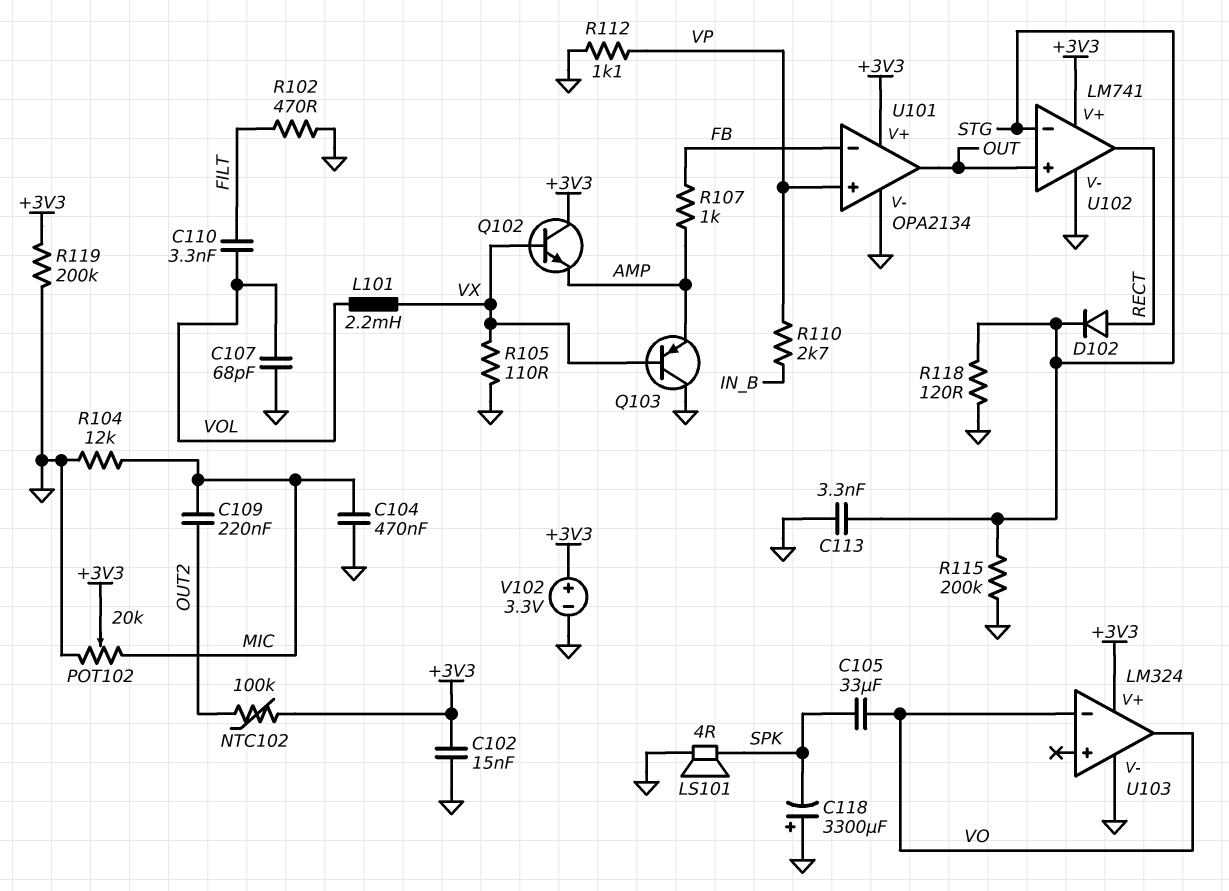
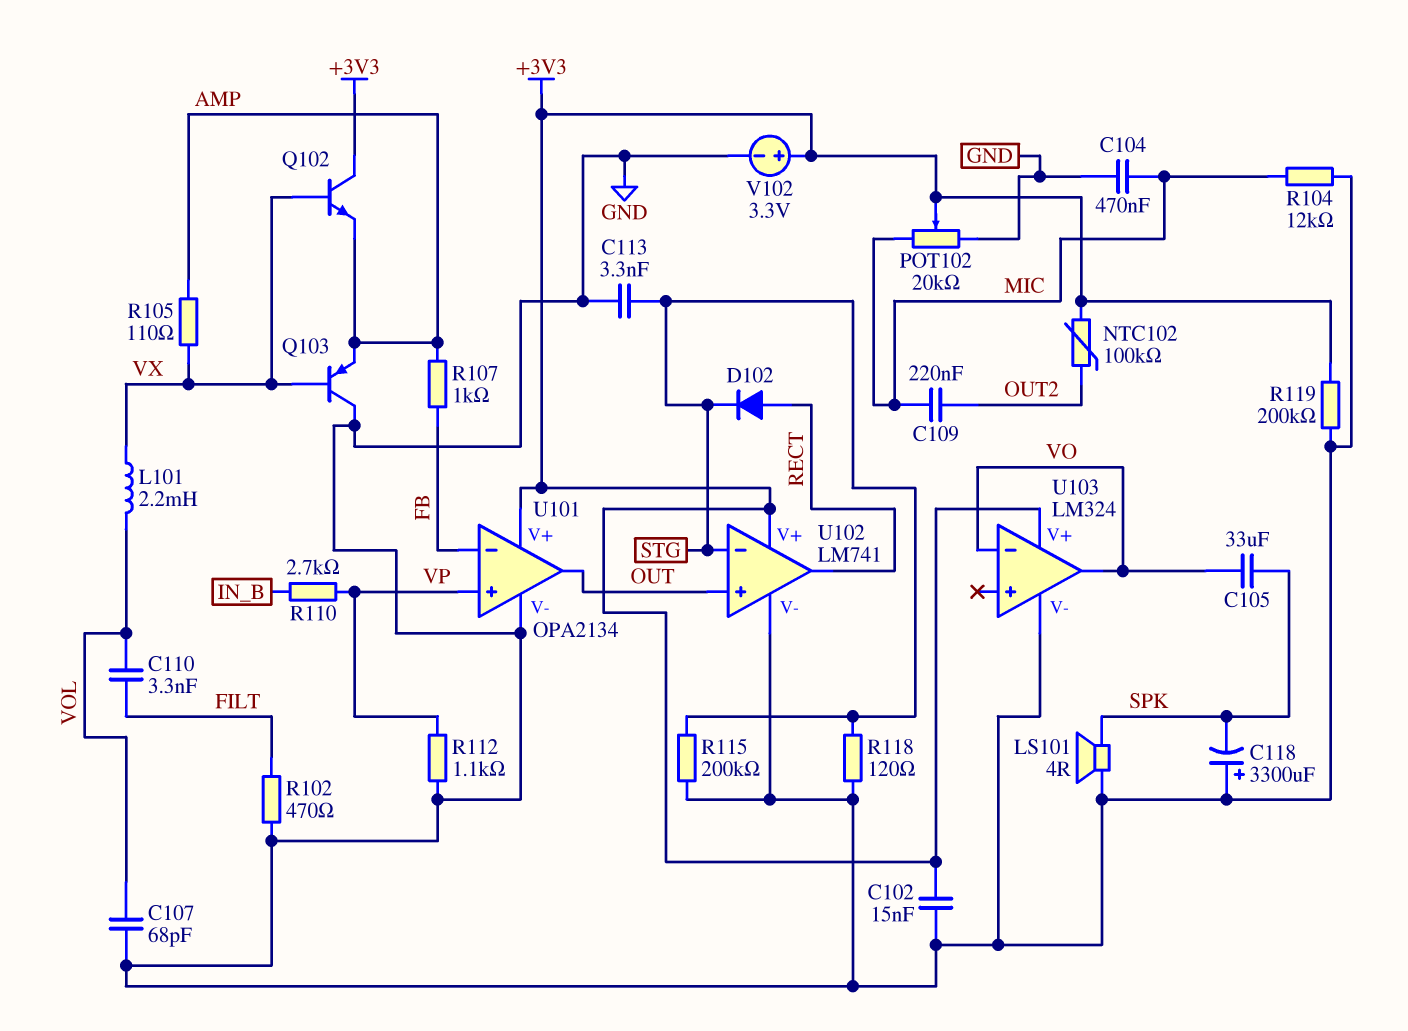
R105: 110 (GND, VX) -> 110 (AMP, VX)

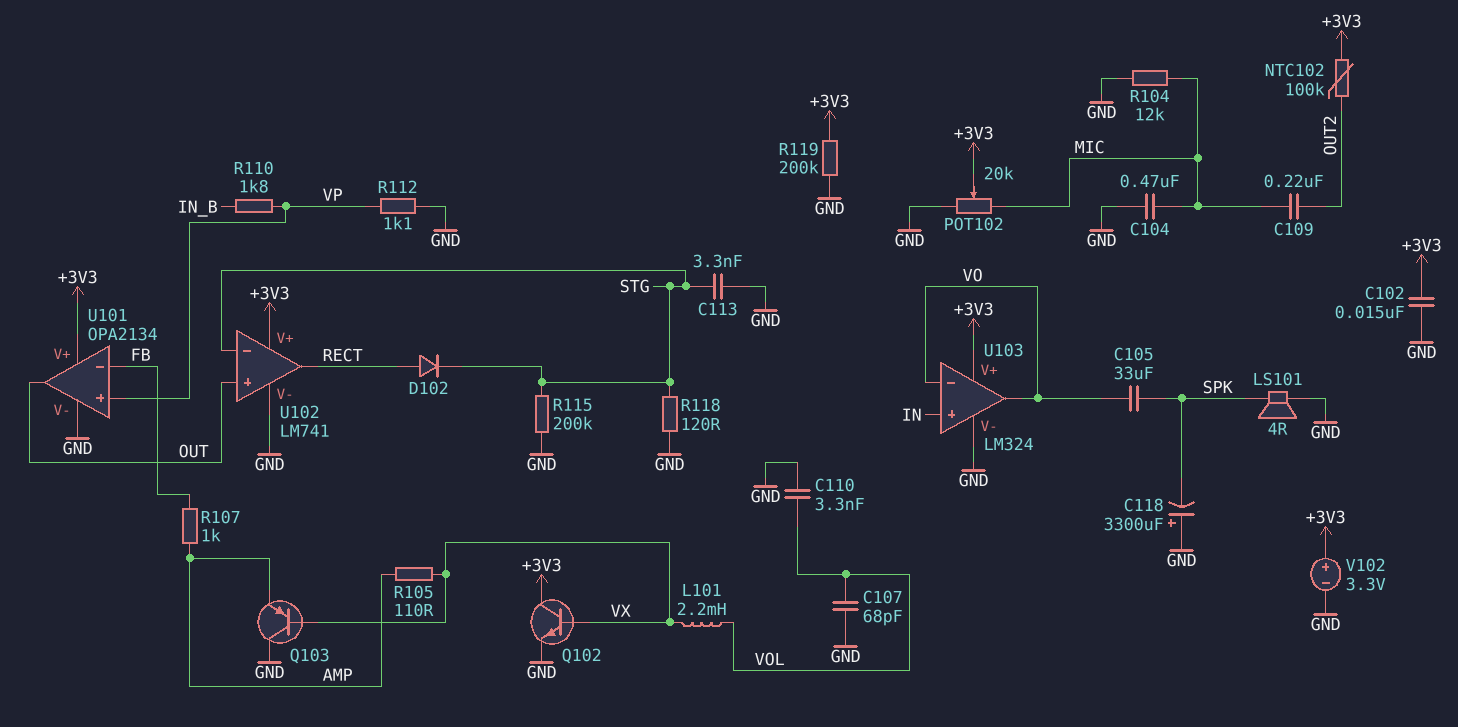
C110: 3.3nF (FILT, VOL) -> 3.3nF (GND, VOL)
Q102: NPN (B VX, C +3V3, E AMP) -> NPN (B VX, C +3V3, E GND)
R102: 470 (FILT, GND) -> none
R110: 2.7k (IN_B, VP) -> 1.8k (IN_B, VP)
U103 pin in+: none -> IN

